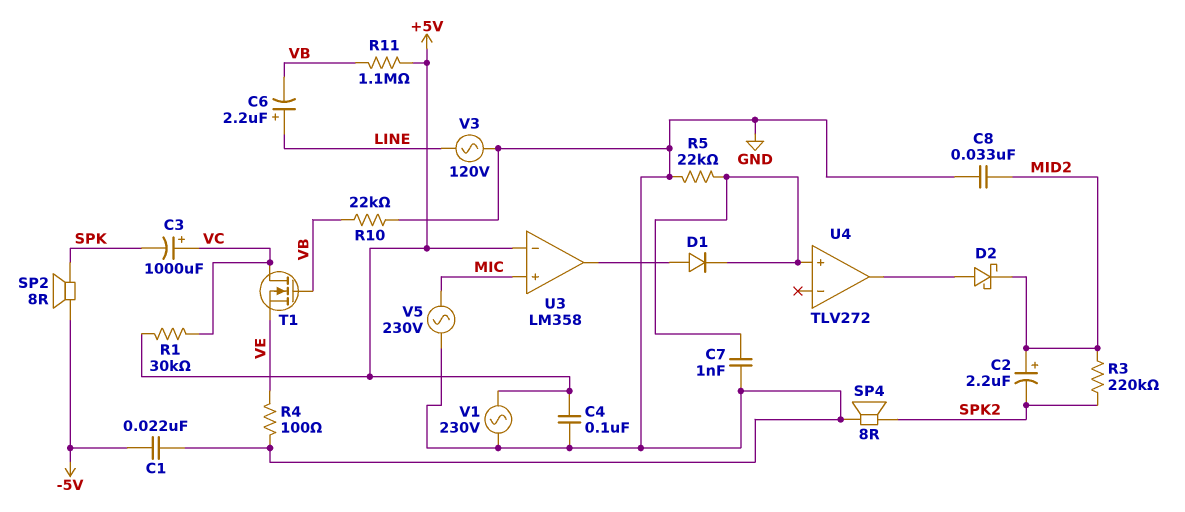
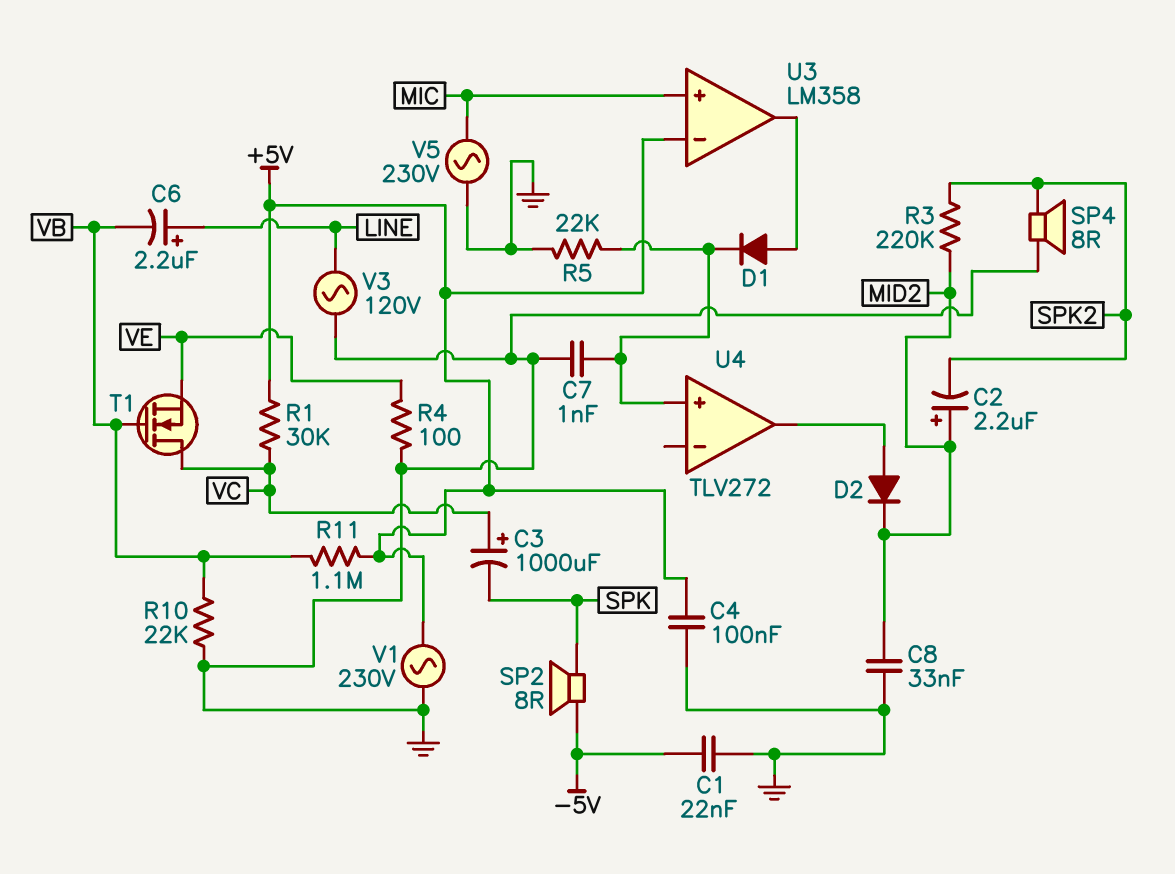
D2: schottky (A U4/out, K MID2) -> diode (A U4/out, K MID2)

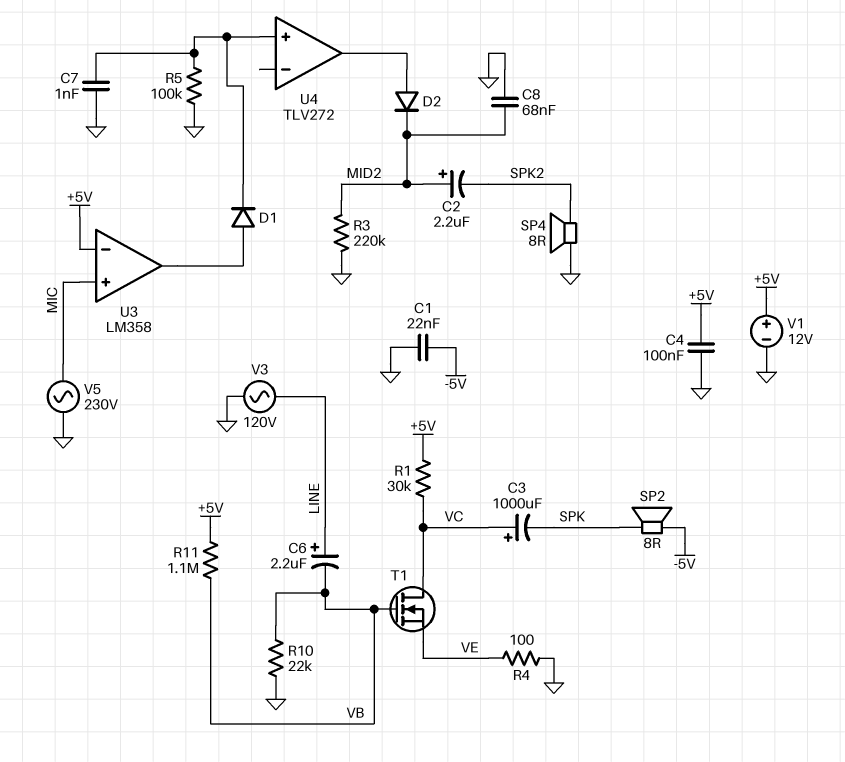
C8: 33nF (GND, MID2) -> 68nF (GND, MID2)
R3: 220k (MID2, SPK2) -> 220k (GND, MID2)
R5: 22k (GND, U4/in+) -> 100k (GND, U4/in+)
V1: AC 230V (+5V, GND) -> 12V (plus +5V, minus GND)

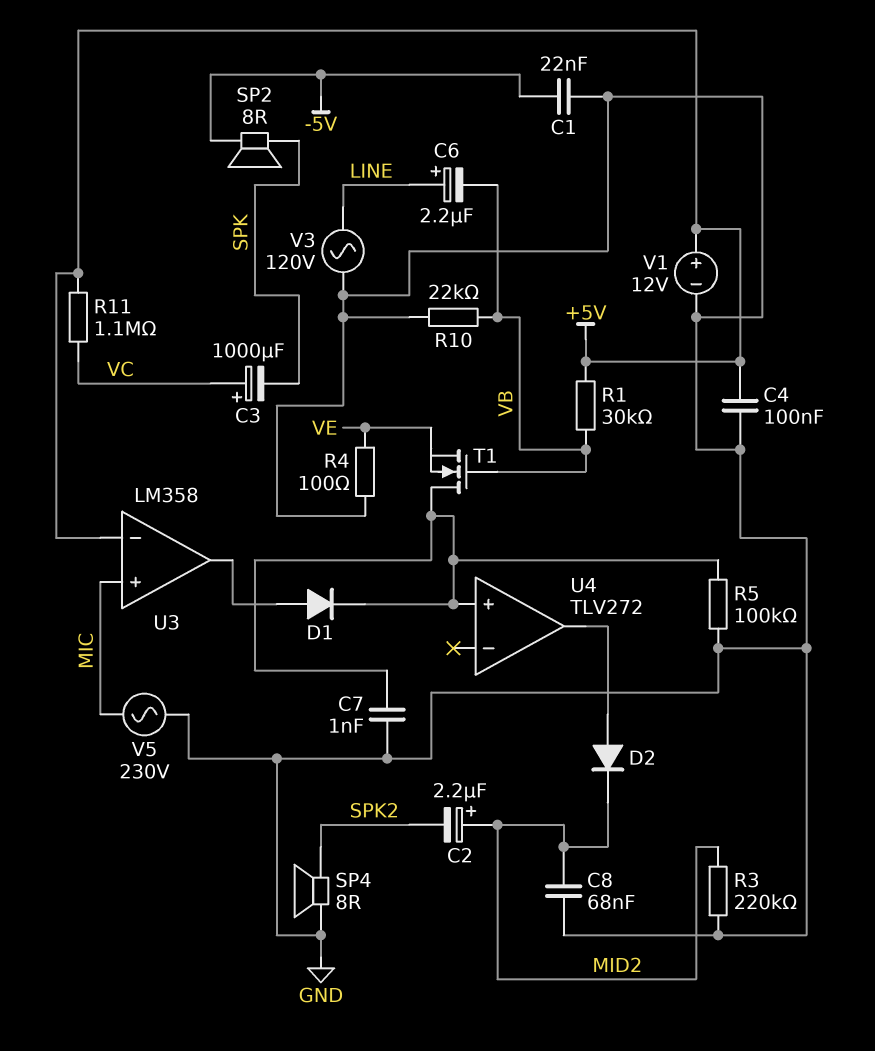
R1: 30k (+5V, VC) -> 30k (+5V, VB)
R11: 1.1M (+5V, VB) -> 1.1M (+5V, VC)
T1: NMOS (G VB, D VC, S VE) -> NMOS (G VB, D U4/in+, S VE)

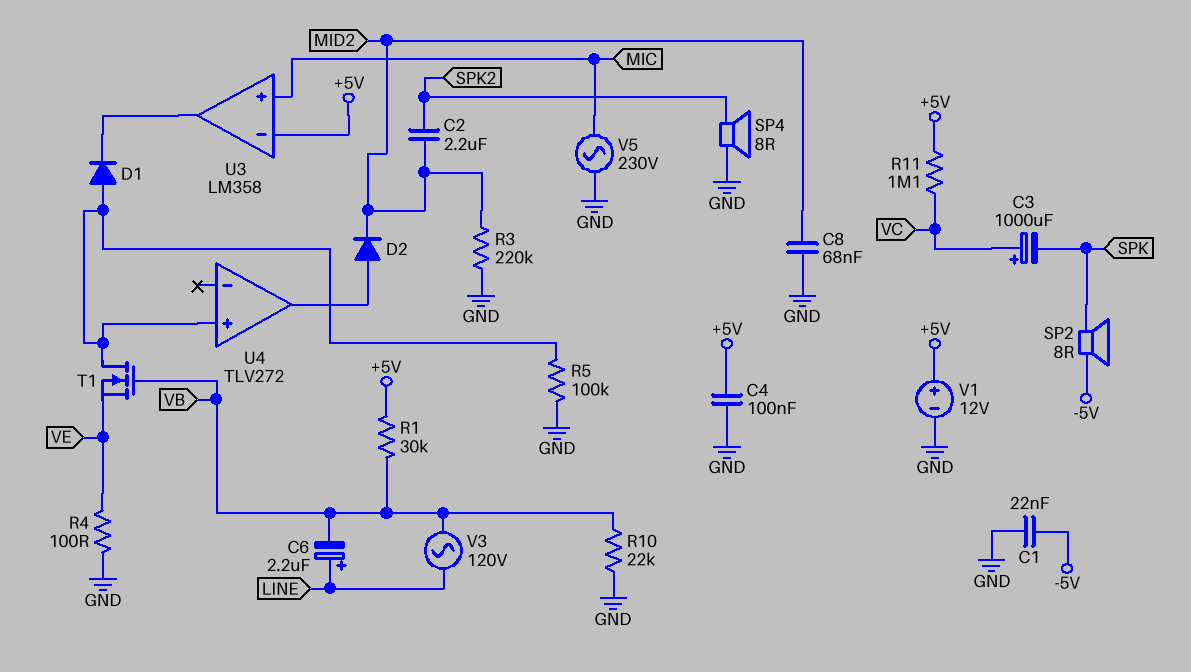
C2: 2.2uF (plus MID2, minus SPK2) -> 2.2uF (MID2, SPK2)
C7: 1nF (GND, U4/in+) -> none
D1: diode (A U3/out, K U4/in+) -> diode (A U4/in+, K U3/out)
V3: AC 120V (GND, LINE) -> AC 120V (LINE, VB)

